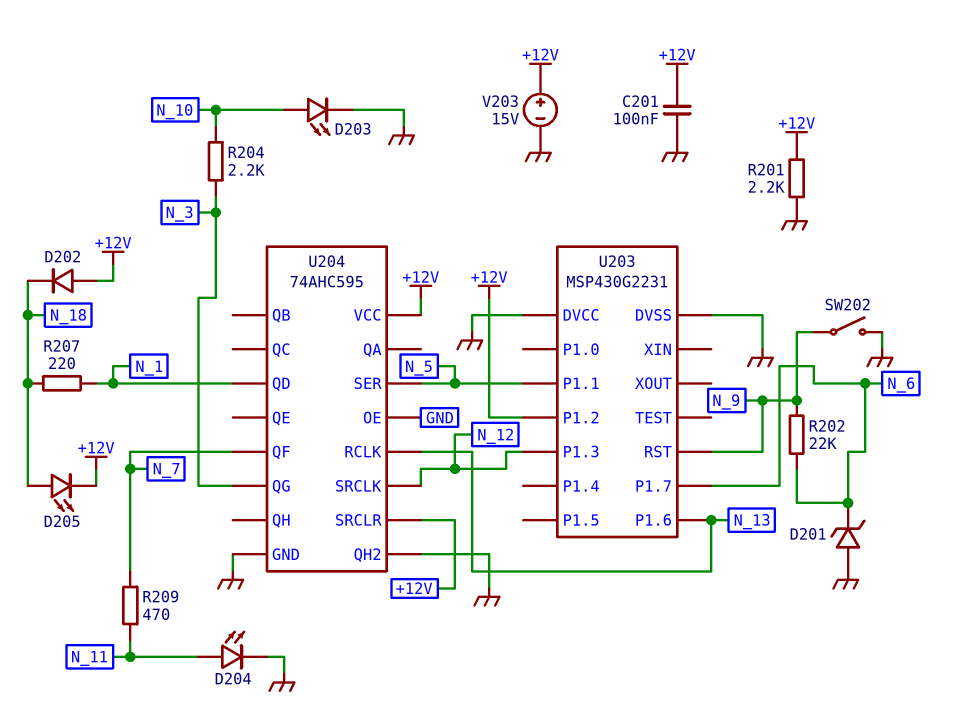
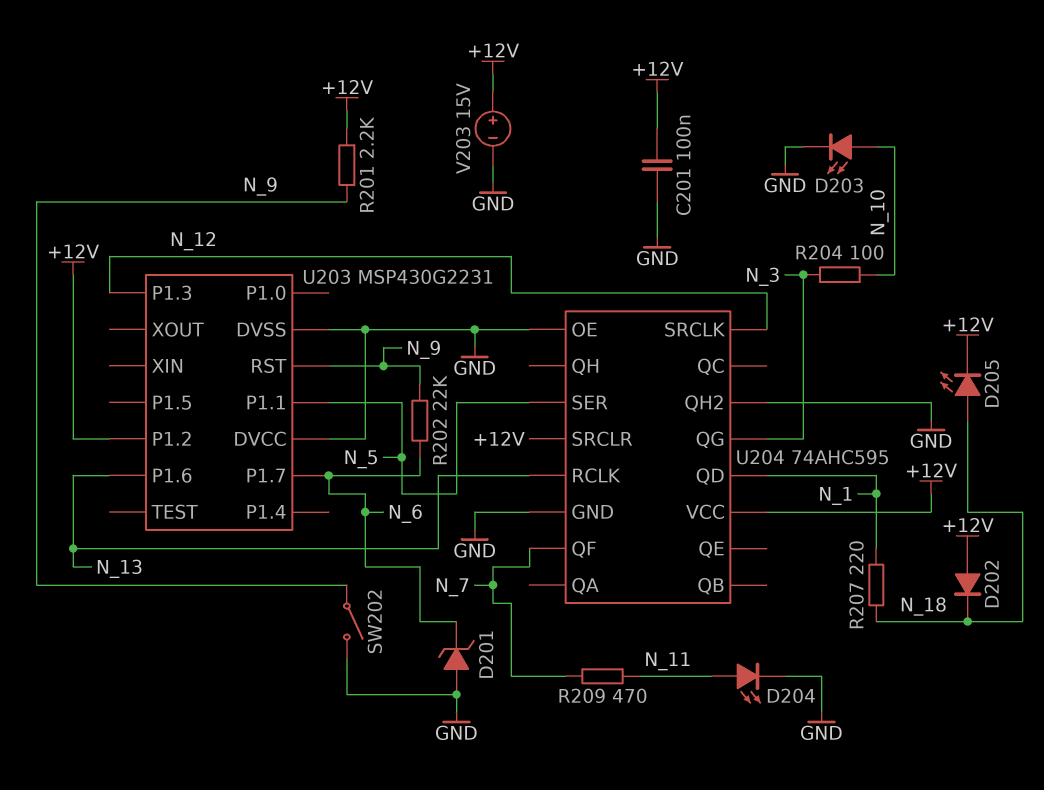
R201: 2.2k (+12V, GND) -> 2.2k (+12V, N_9)
R204: 2.2k (N_3, N_10) -> 100 (N_3, N_10)

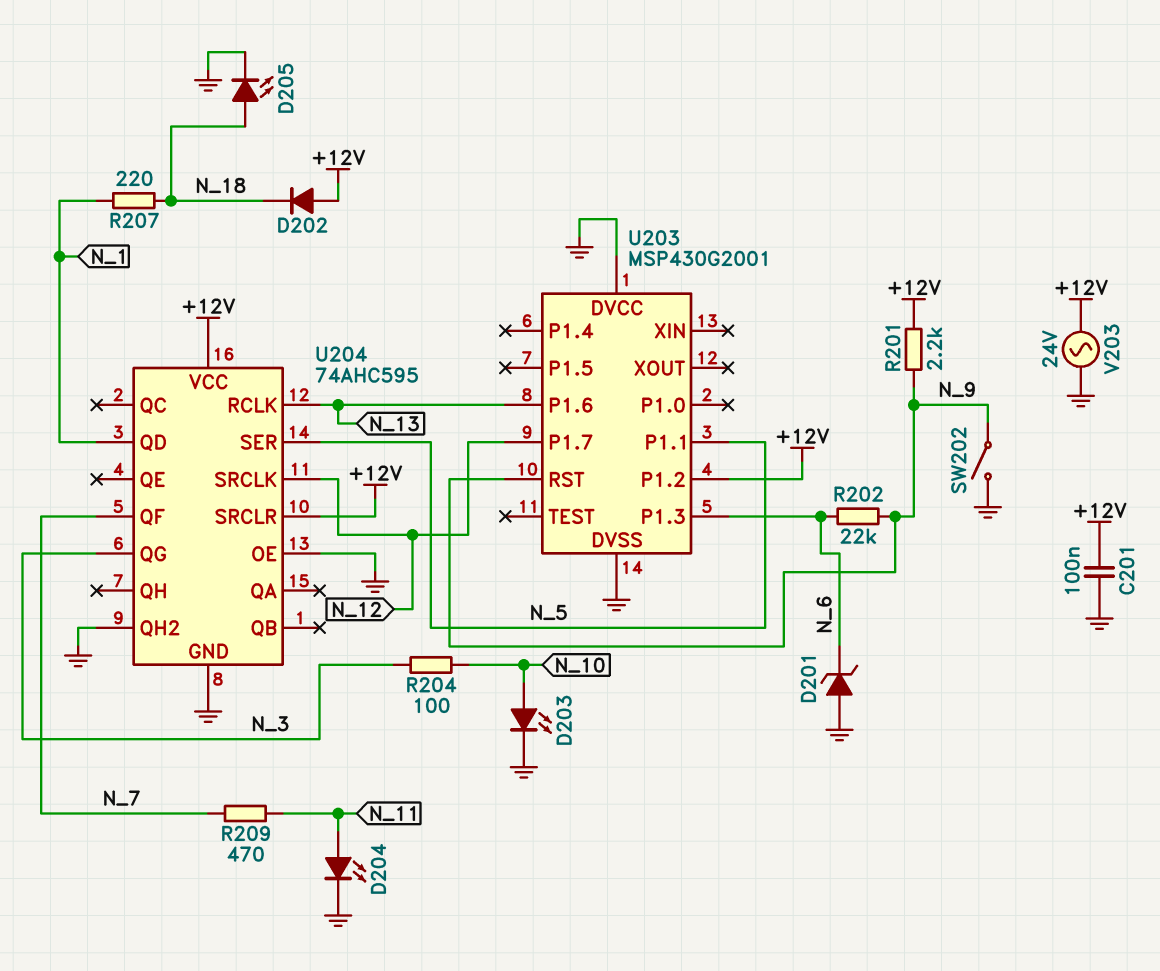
D205: LED (A N_18, K +12V) -> LED (A N_18, K GND)
U203: MSP430G2231 -> MSP430G2001
U203 pin P1.3: N_12 -> N_6
U203 pin P1.7: N_6 -> N_12
V203: 15V (plus +12V, minus GND) -> AC 24V (+12V, GND)

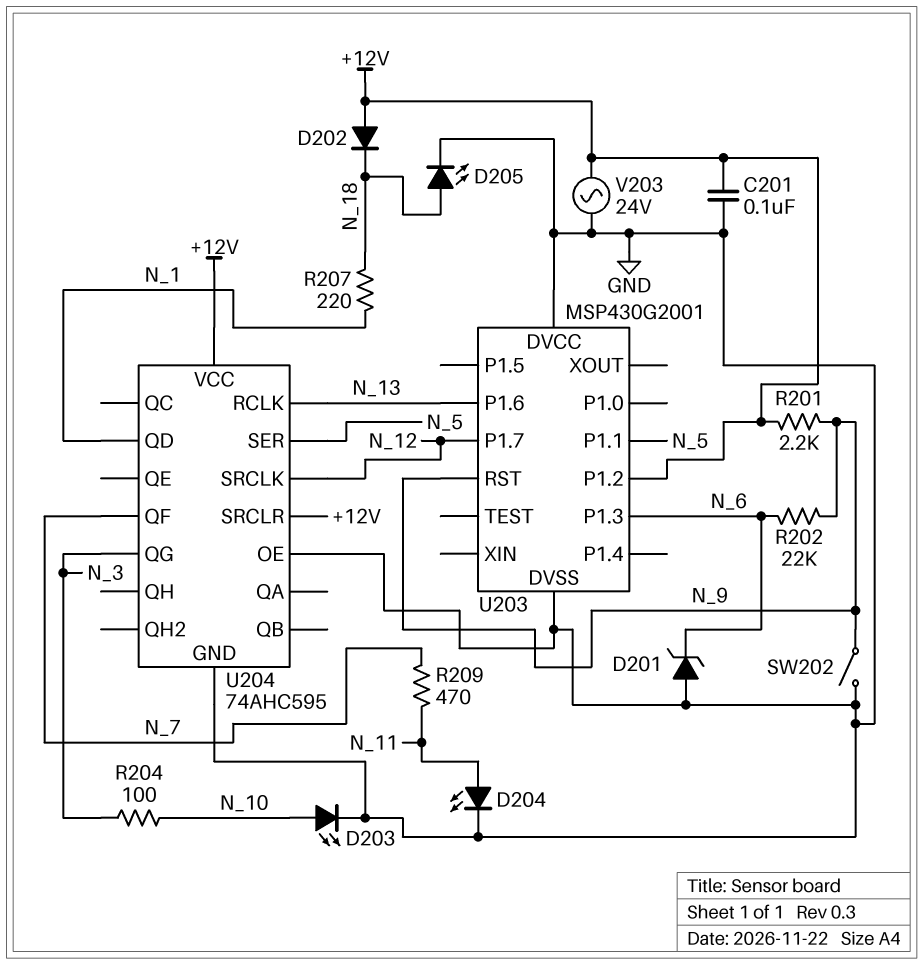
U204 pin QH2: GND -> none

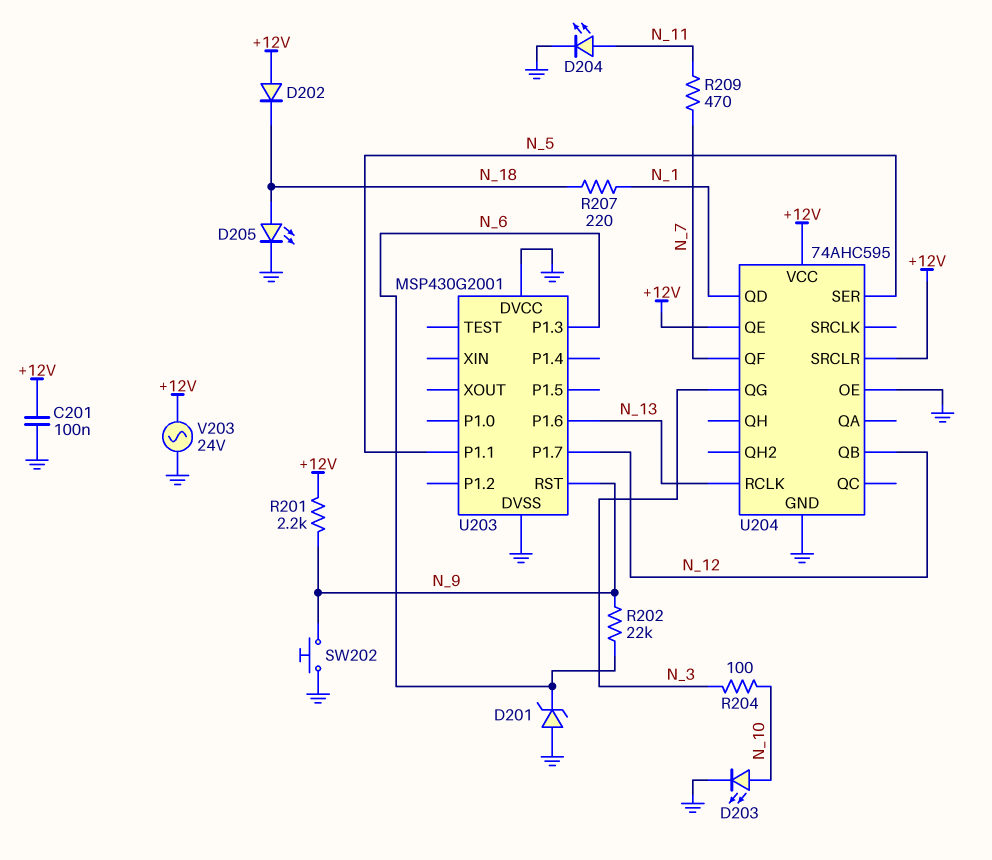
SW202: switch (GND, N_9) -> button (GND, N_9)
U203 pin P1.2: +12V -> none
U204 pin QB: none -> N_12
U204 pin QE: none -> +12V
U204 pin SRCLK: N_12 -> none

